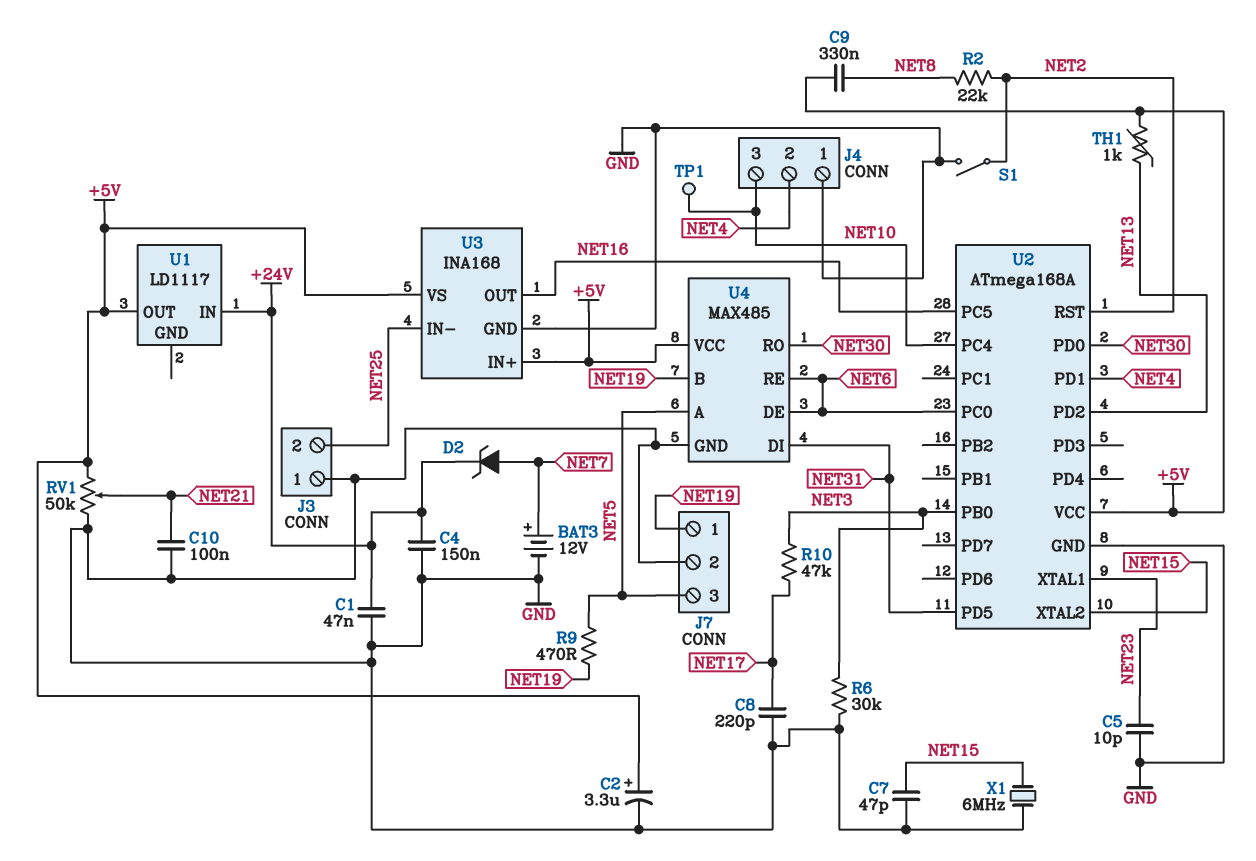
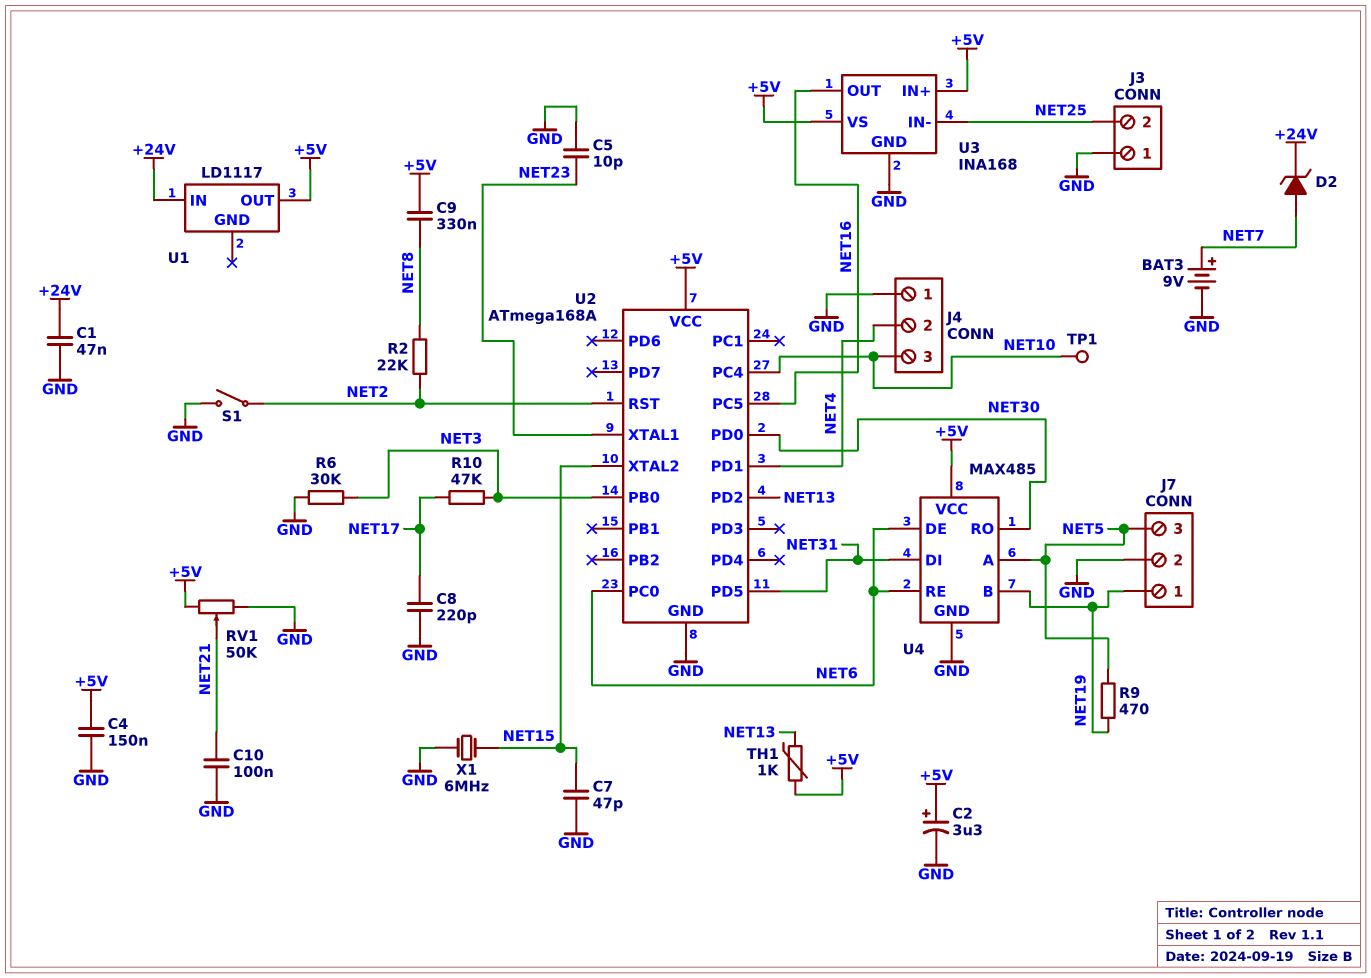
BAT3: 12V (plus NET7, minus GND) -> 9V (plus NET7, minus GND)
C4: 150nF (+24V, GND) -> 150nF (+5V, GND)

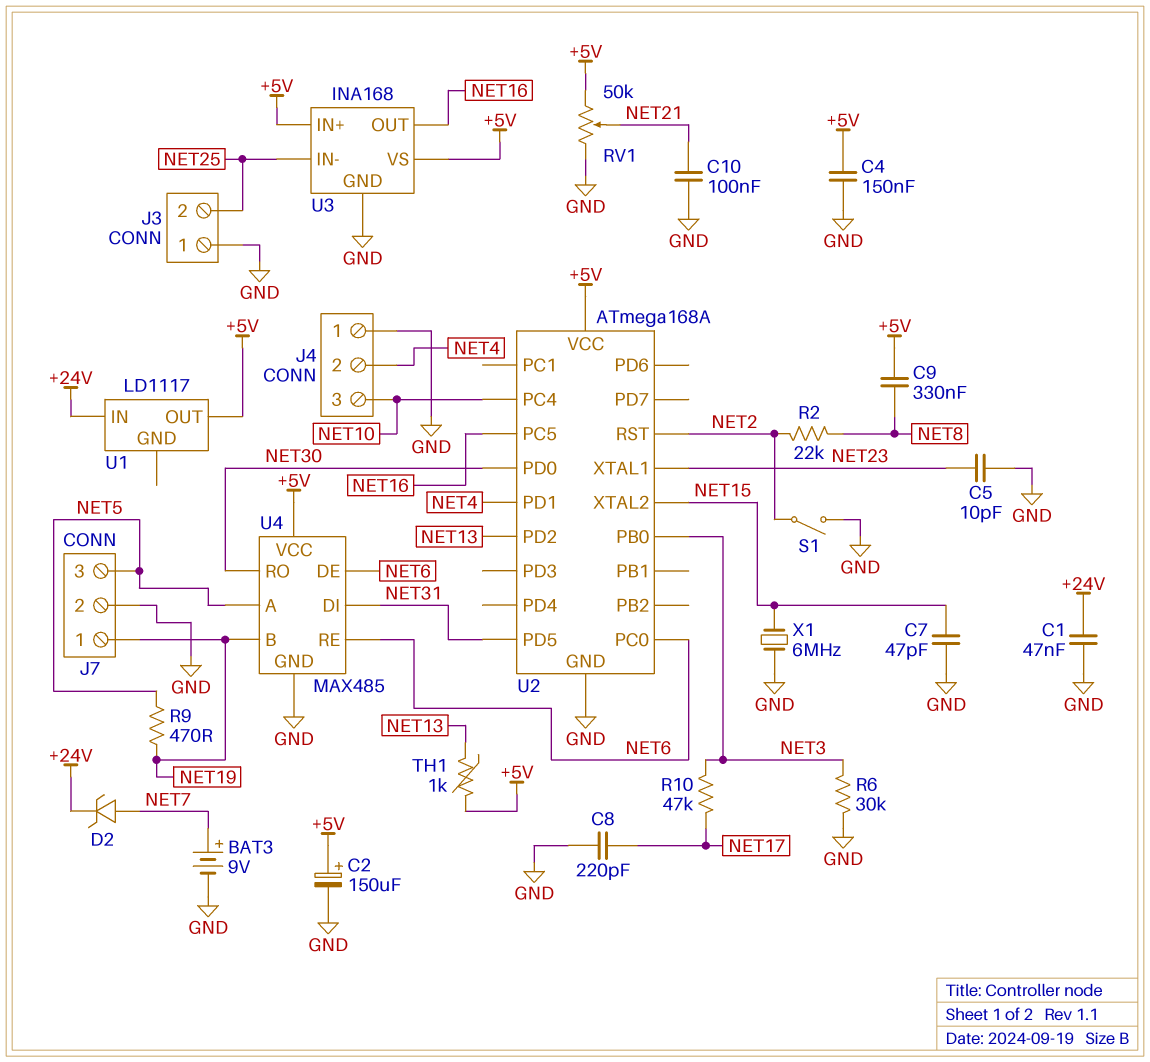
C2: 3.3uF (plus +5V, minus GND) -> 150uF (plus +5V, minus GND)
TP1: test point (NET10) -> none

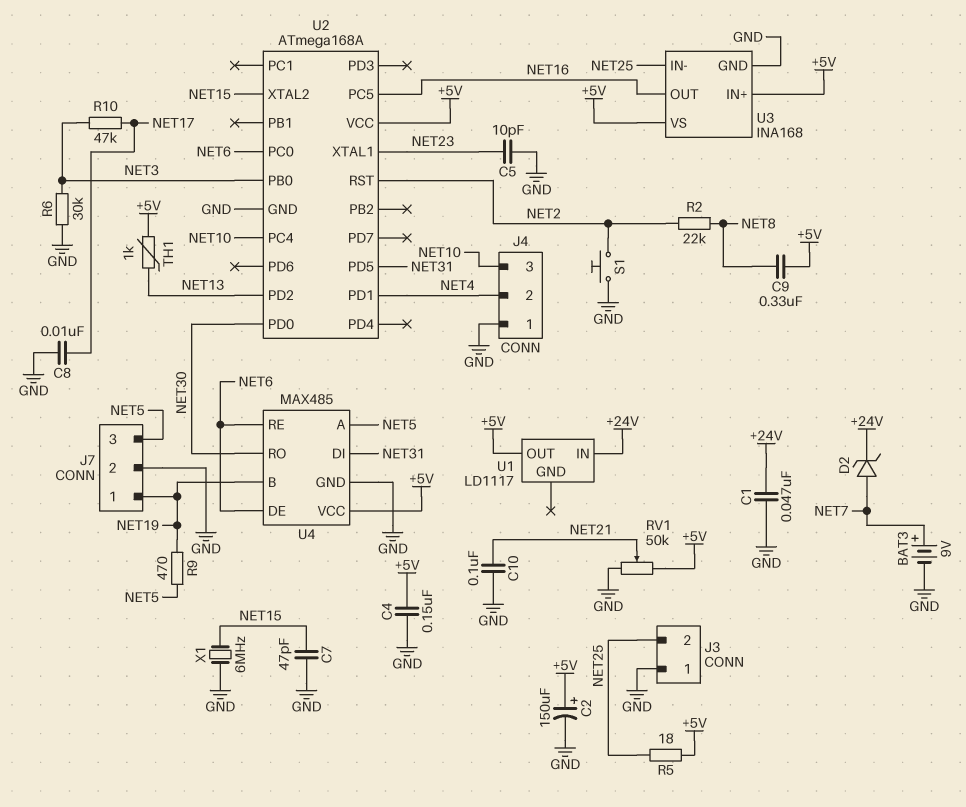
C8: 220pF (GND, NET17) -> 10nF (GND, NET17)
R5: none -> 18 (+5V, NET25)
S1: switch (GND, NET2) -> button (GND, NET2)

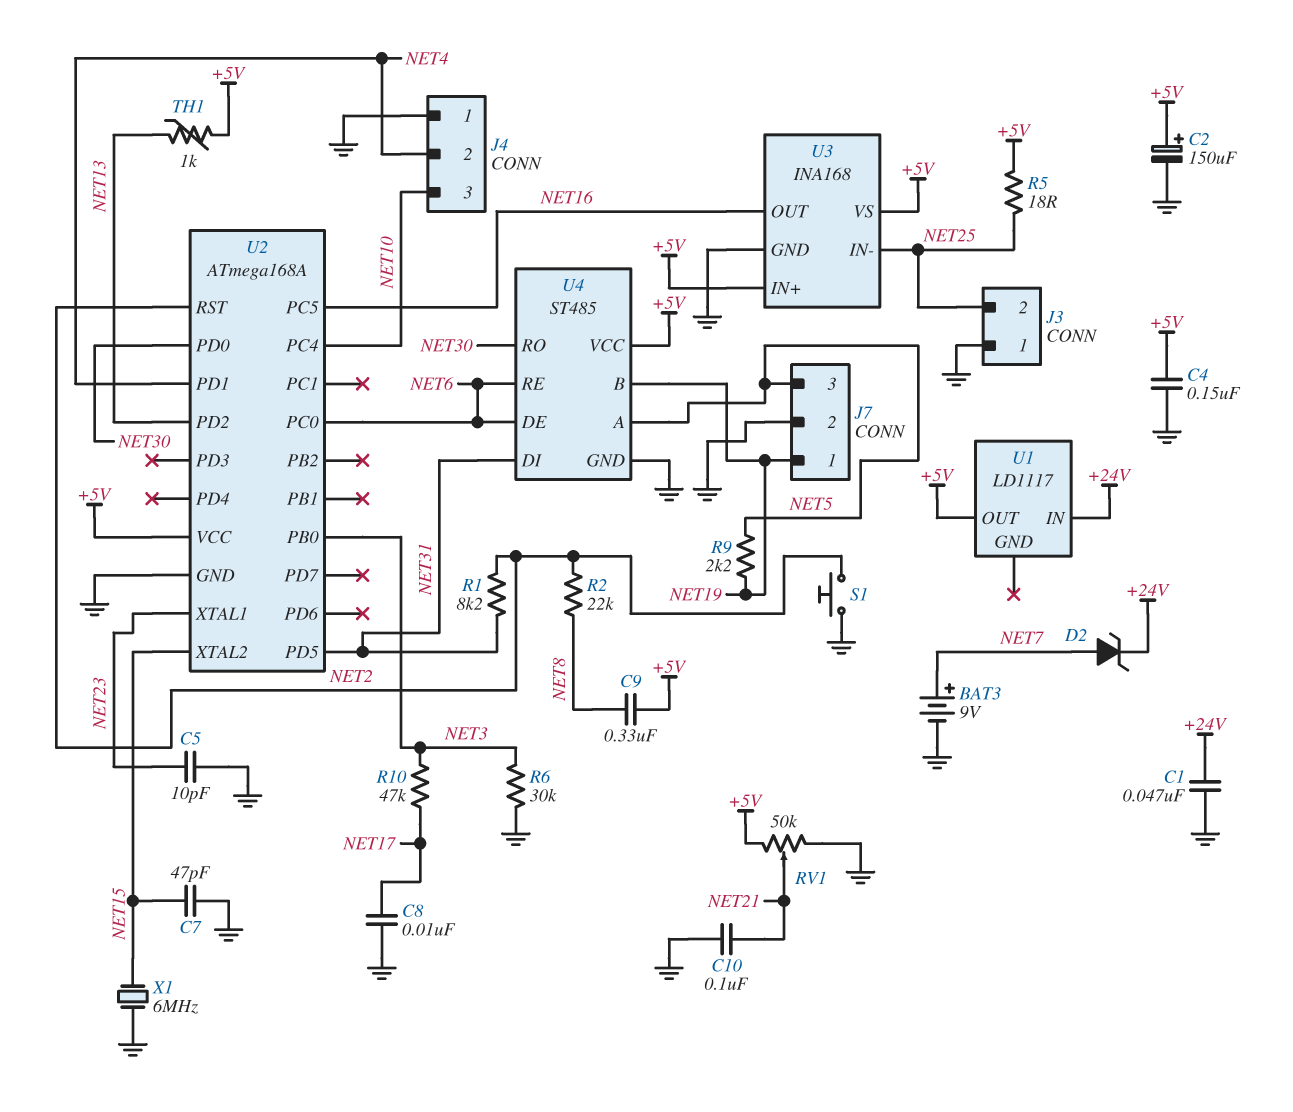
R1: none -> 8.2k (NET2, NET31)
R9: 470 (NET5, NET19) -> 2.2k (NET5, NET19)
U4: MAX485 -> ST485

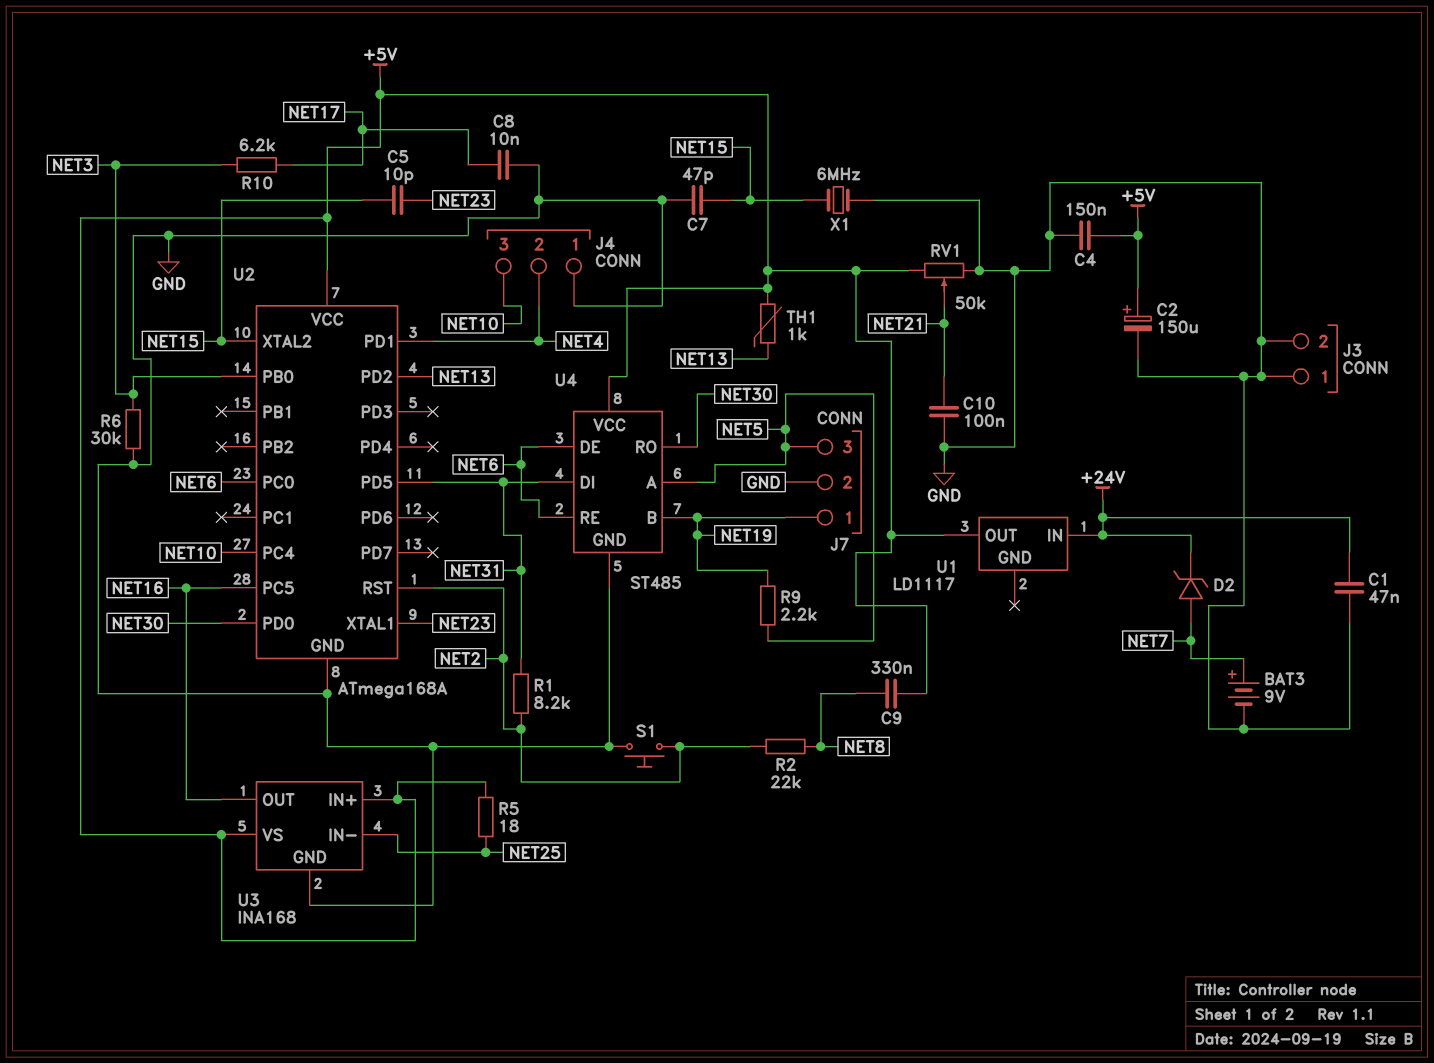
C5: 10pF (GND, NET23) -> 10pF (NET15, NET23)
J3 pin 2: NET25 -> GND
R10: 47k (NET3, NET17) -> 6.2k (NET3, NET17)

